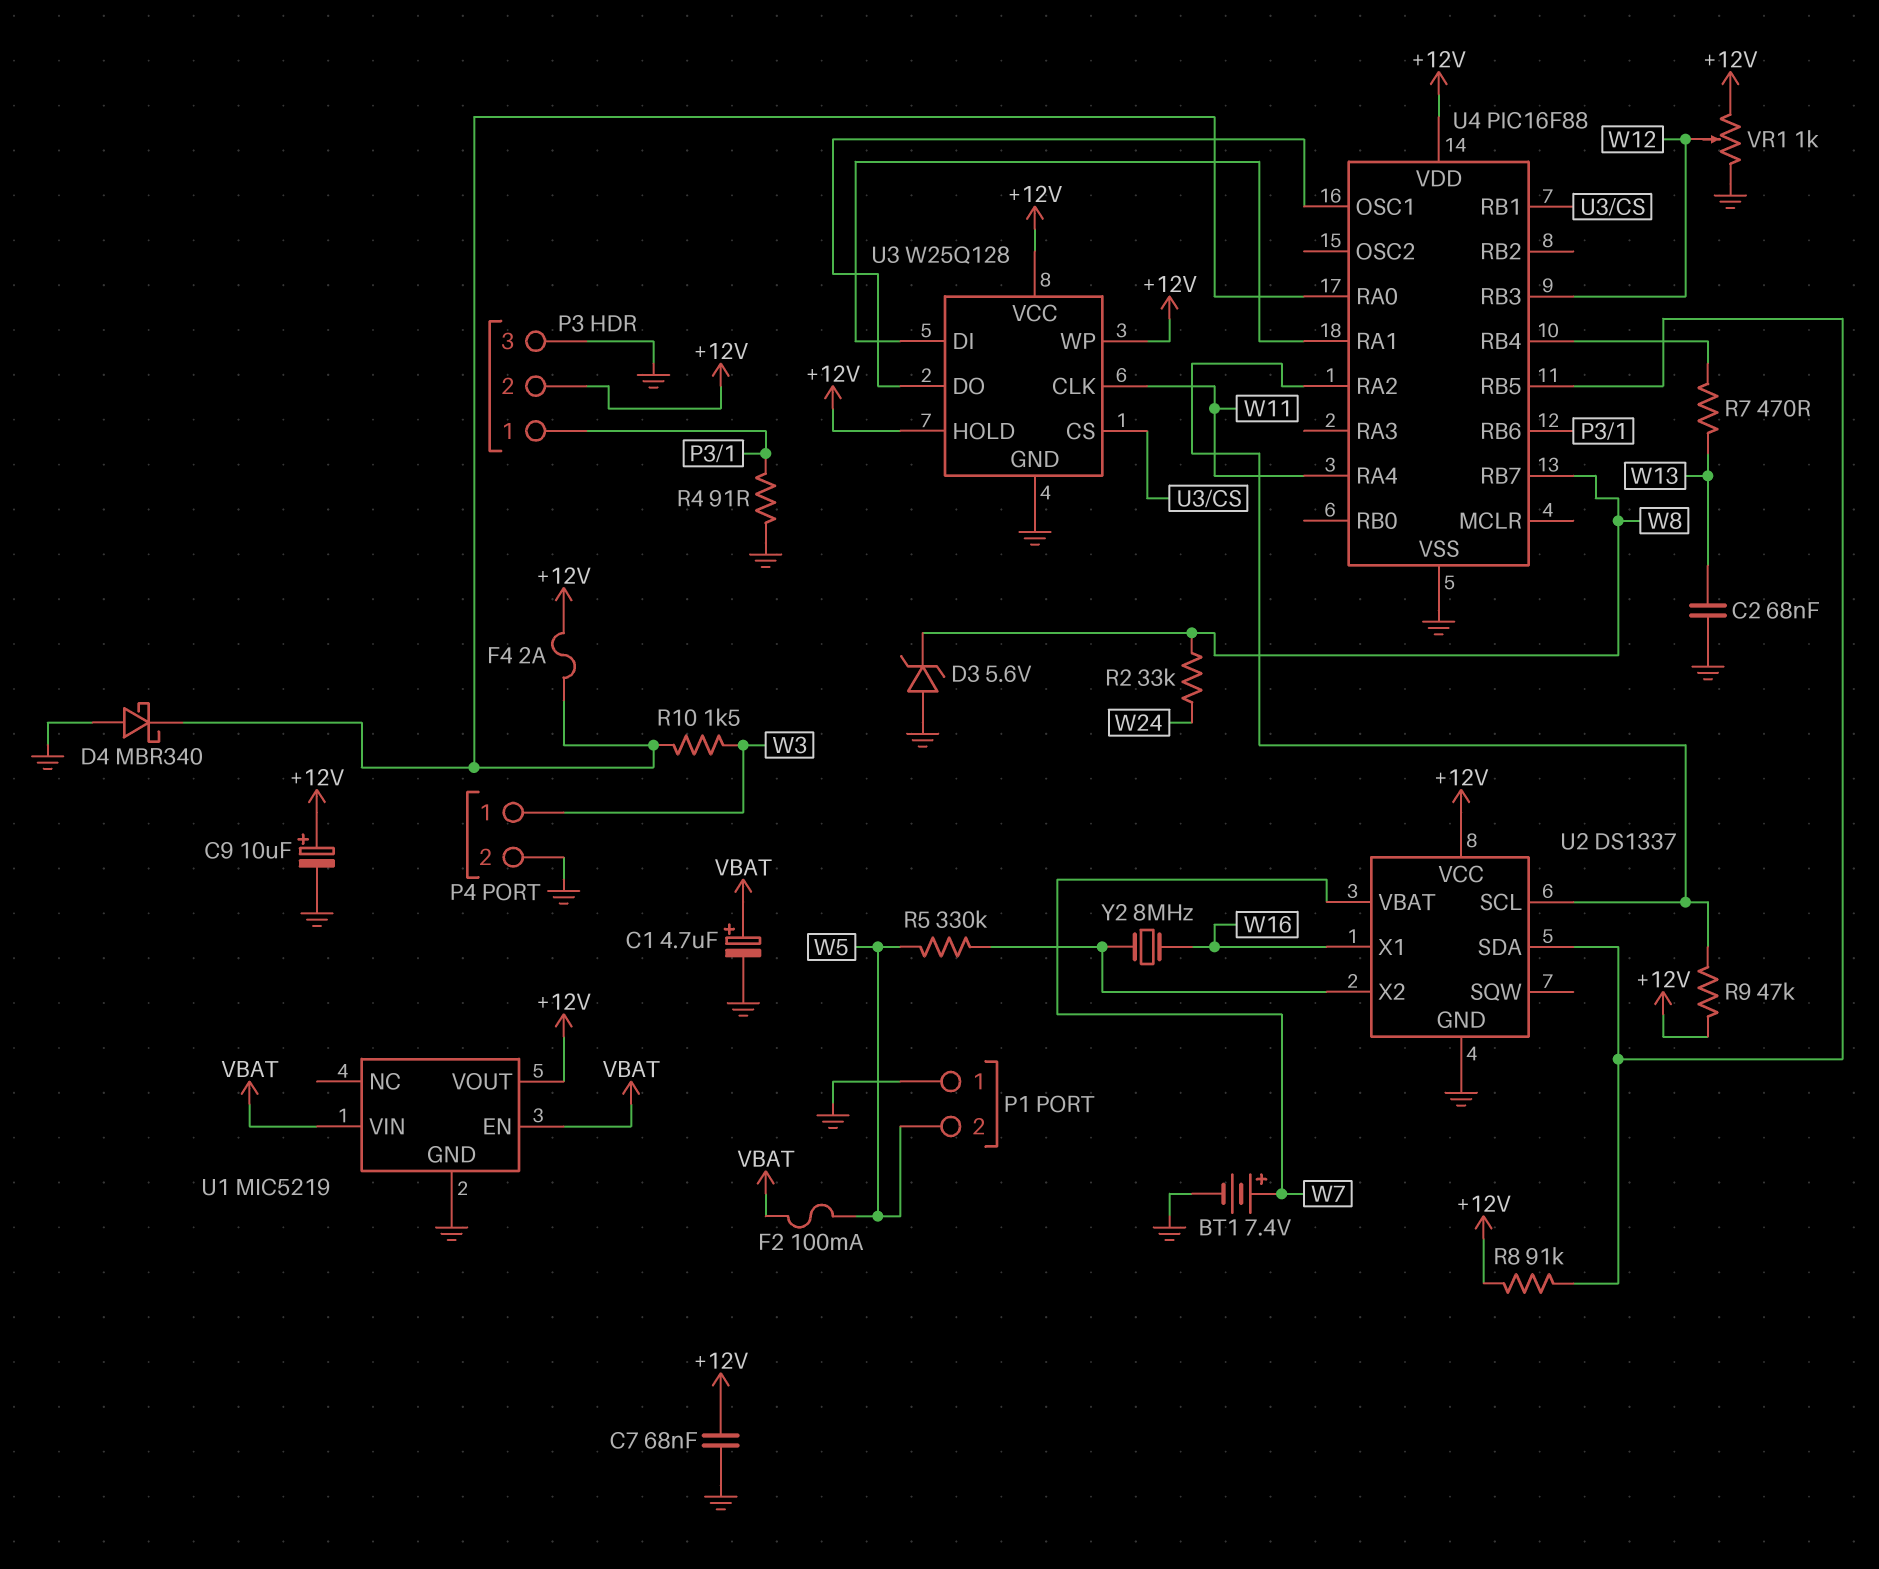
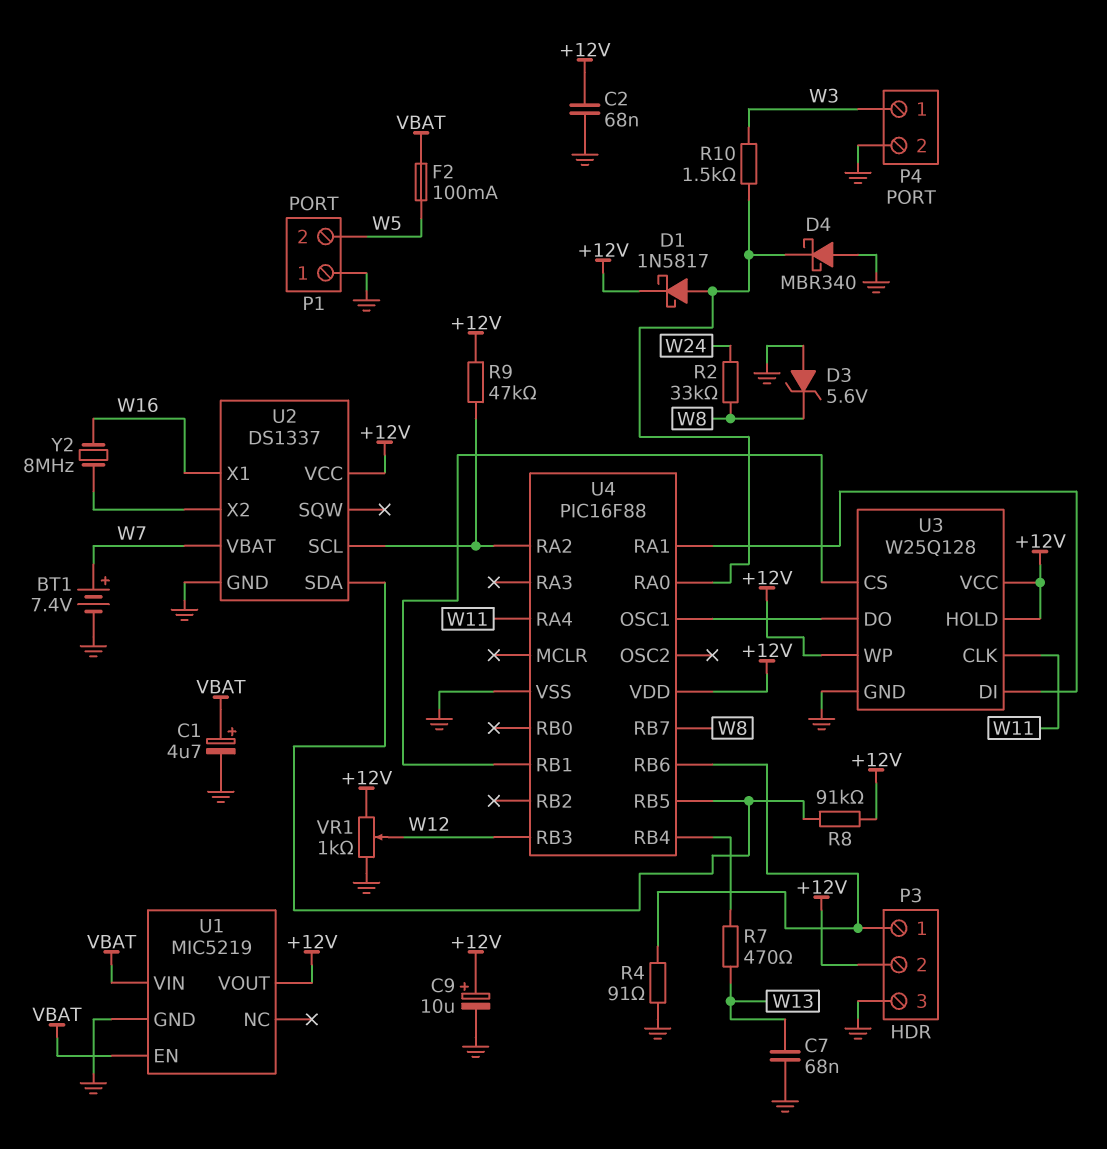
C2: 68nF (GND, W13) -> 68nF (+12V, GND)
C7: 68nF (+12V, GND) -> 68nF (GND, W13)
D1: none -> schottky 1N5817 (A U4/RA0, K +12V)
F4: 2A (+12V, U4/RA0) -> none
R5: 330k (U2/X2, W5) -> none

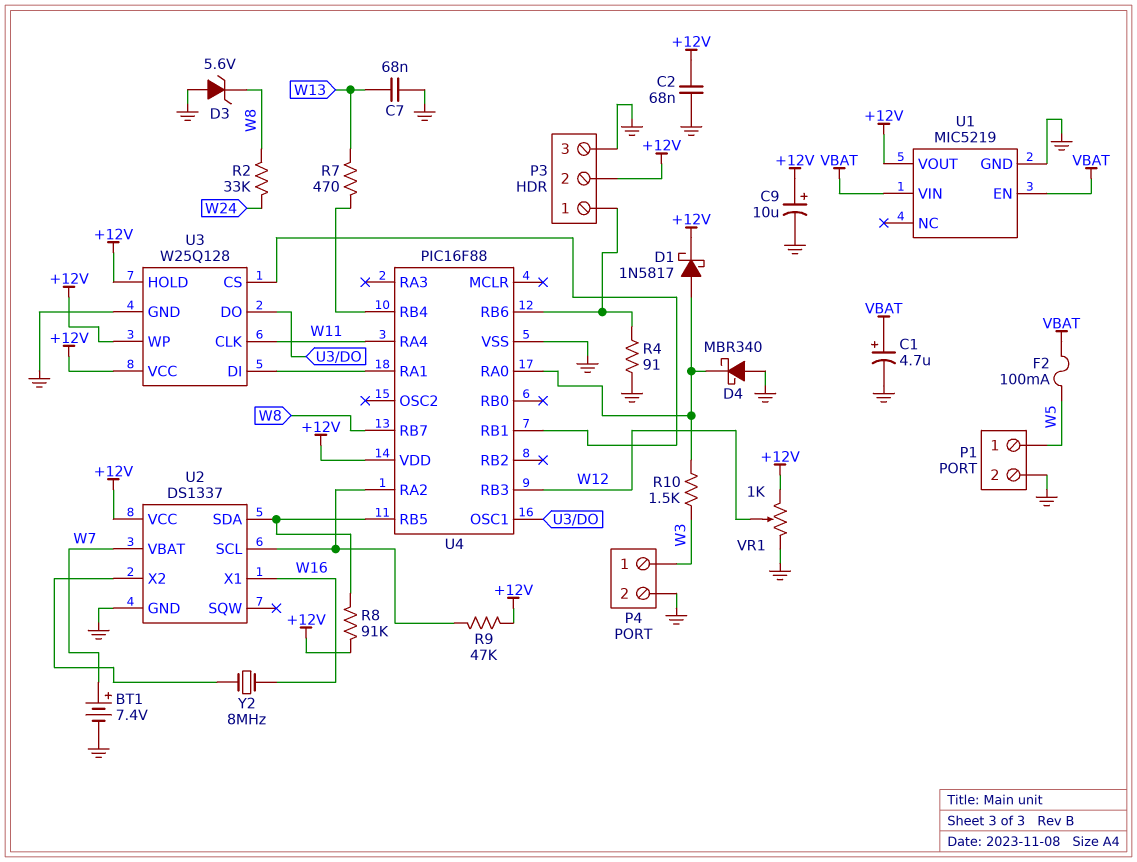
P1 pin 1: GND -> W5
P1 pin 2: W5 -> GND

